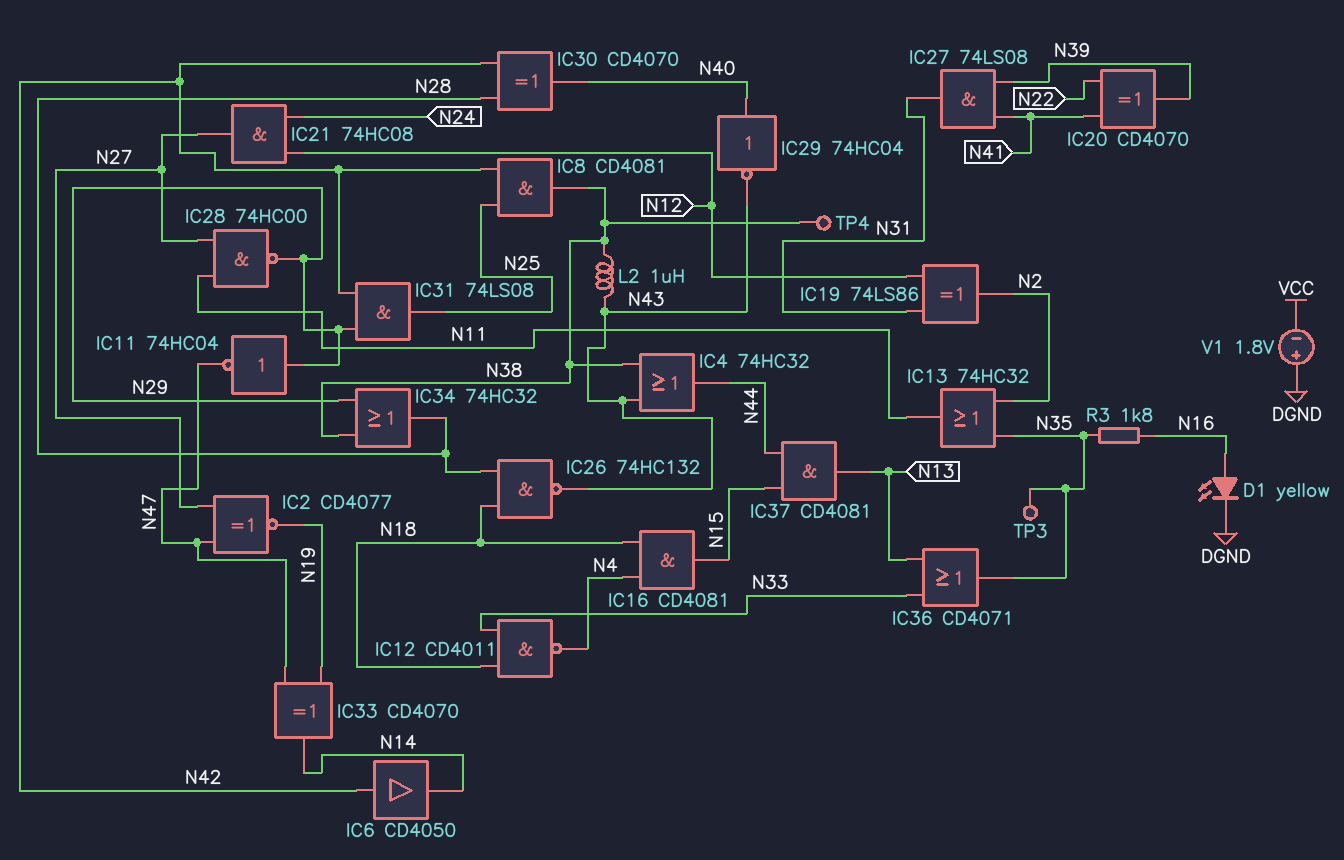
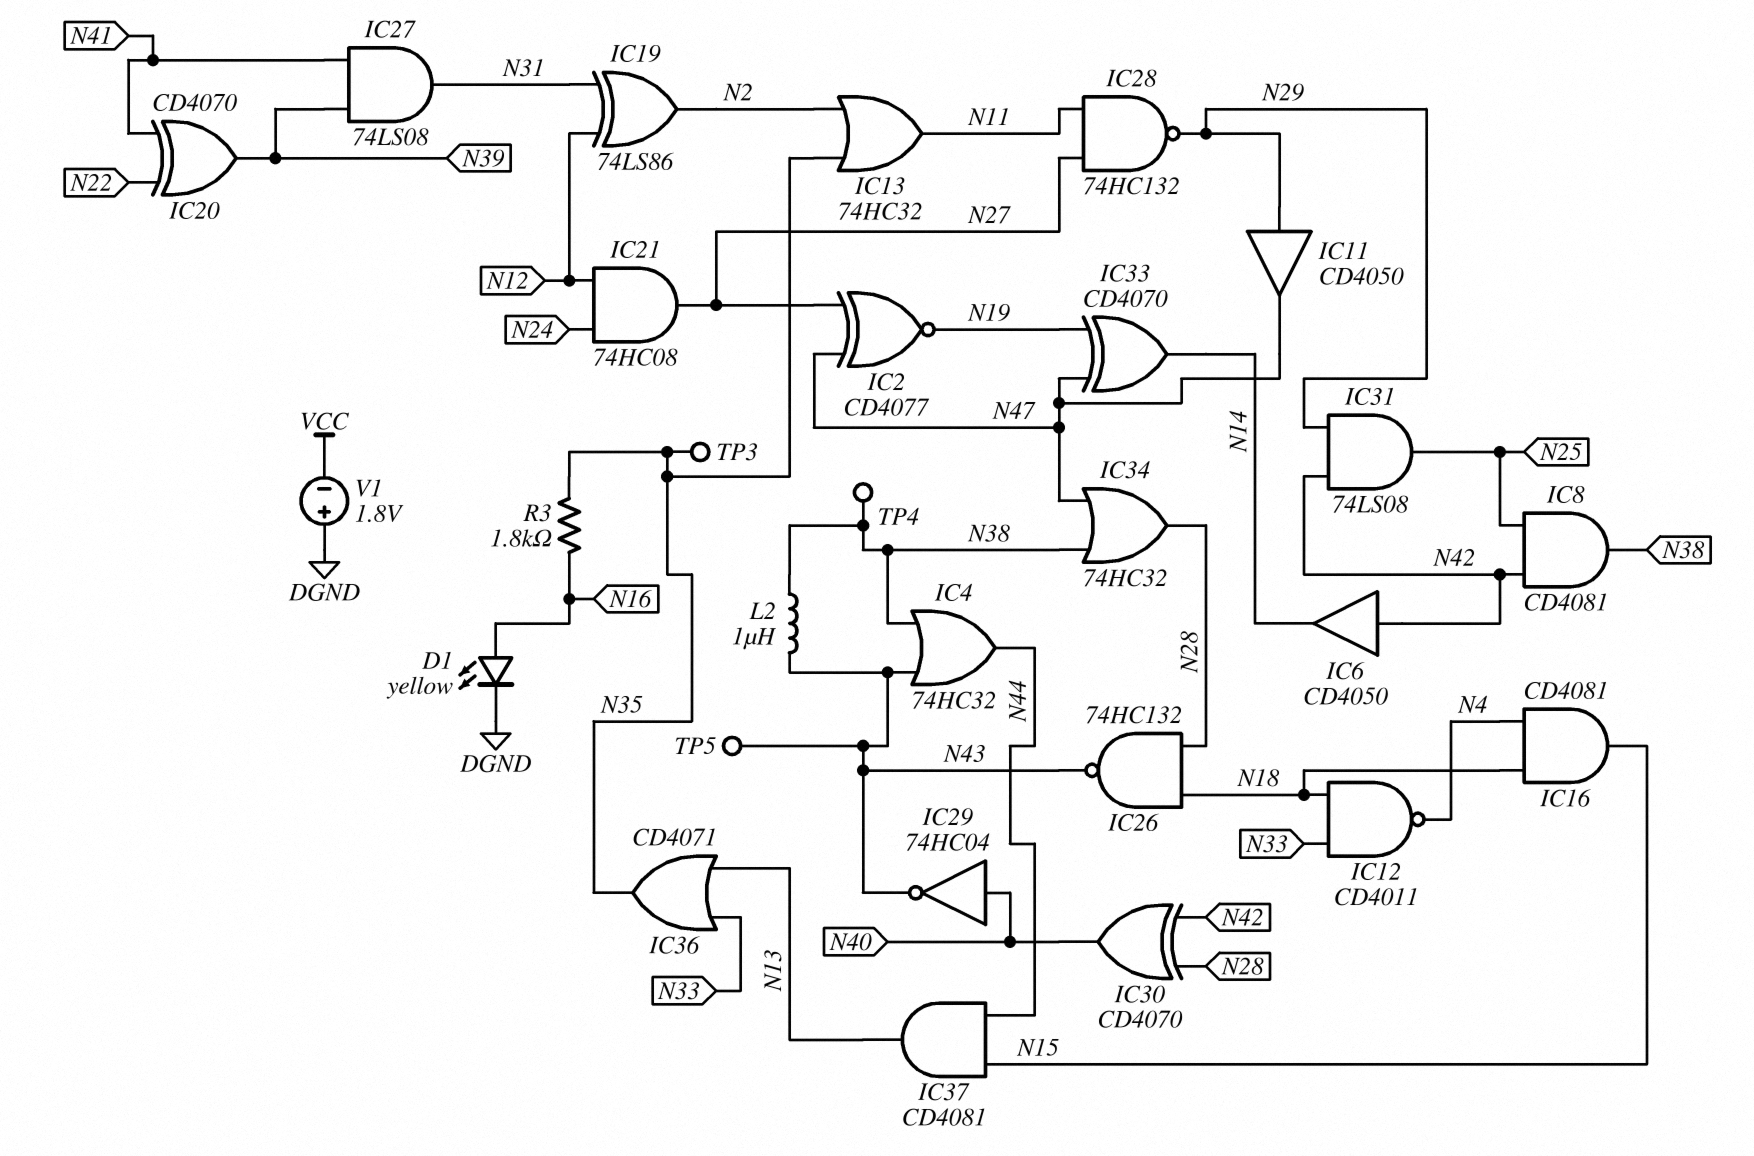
IC11: NOT 74HC04 (in N29, out N47) -> buffer CD4050 (in N29, out N47)
IC28: NAND 74HC00 (in N11, in N27, out N29) -> NAND 74HC132 (in N11, in N27, out N29)
IC34: OR 74HC32 (in N29, in N38, out N28) -> OR 74HC32 (in N38, in N47, out N28)
TP5: none -> test point (N43)

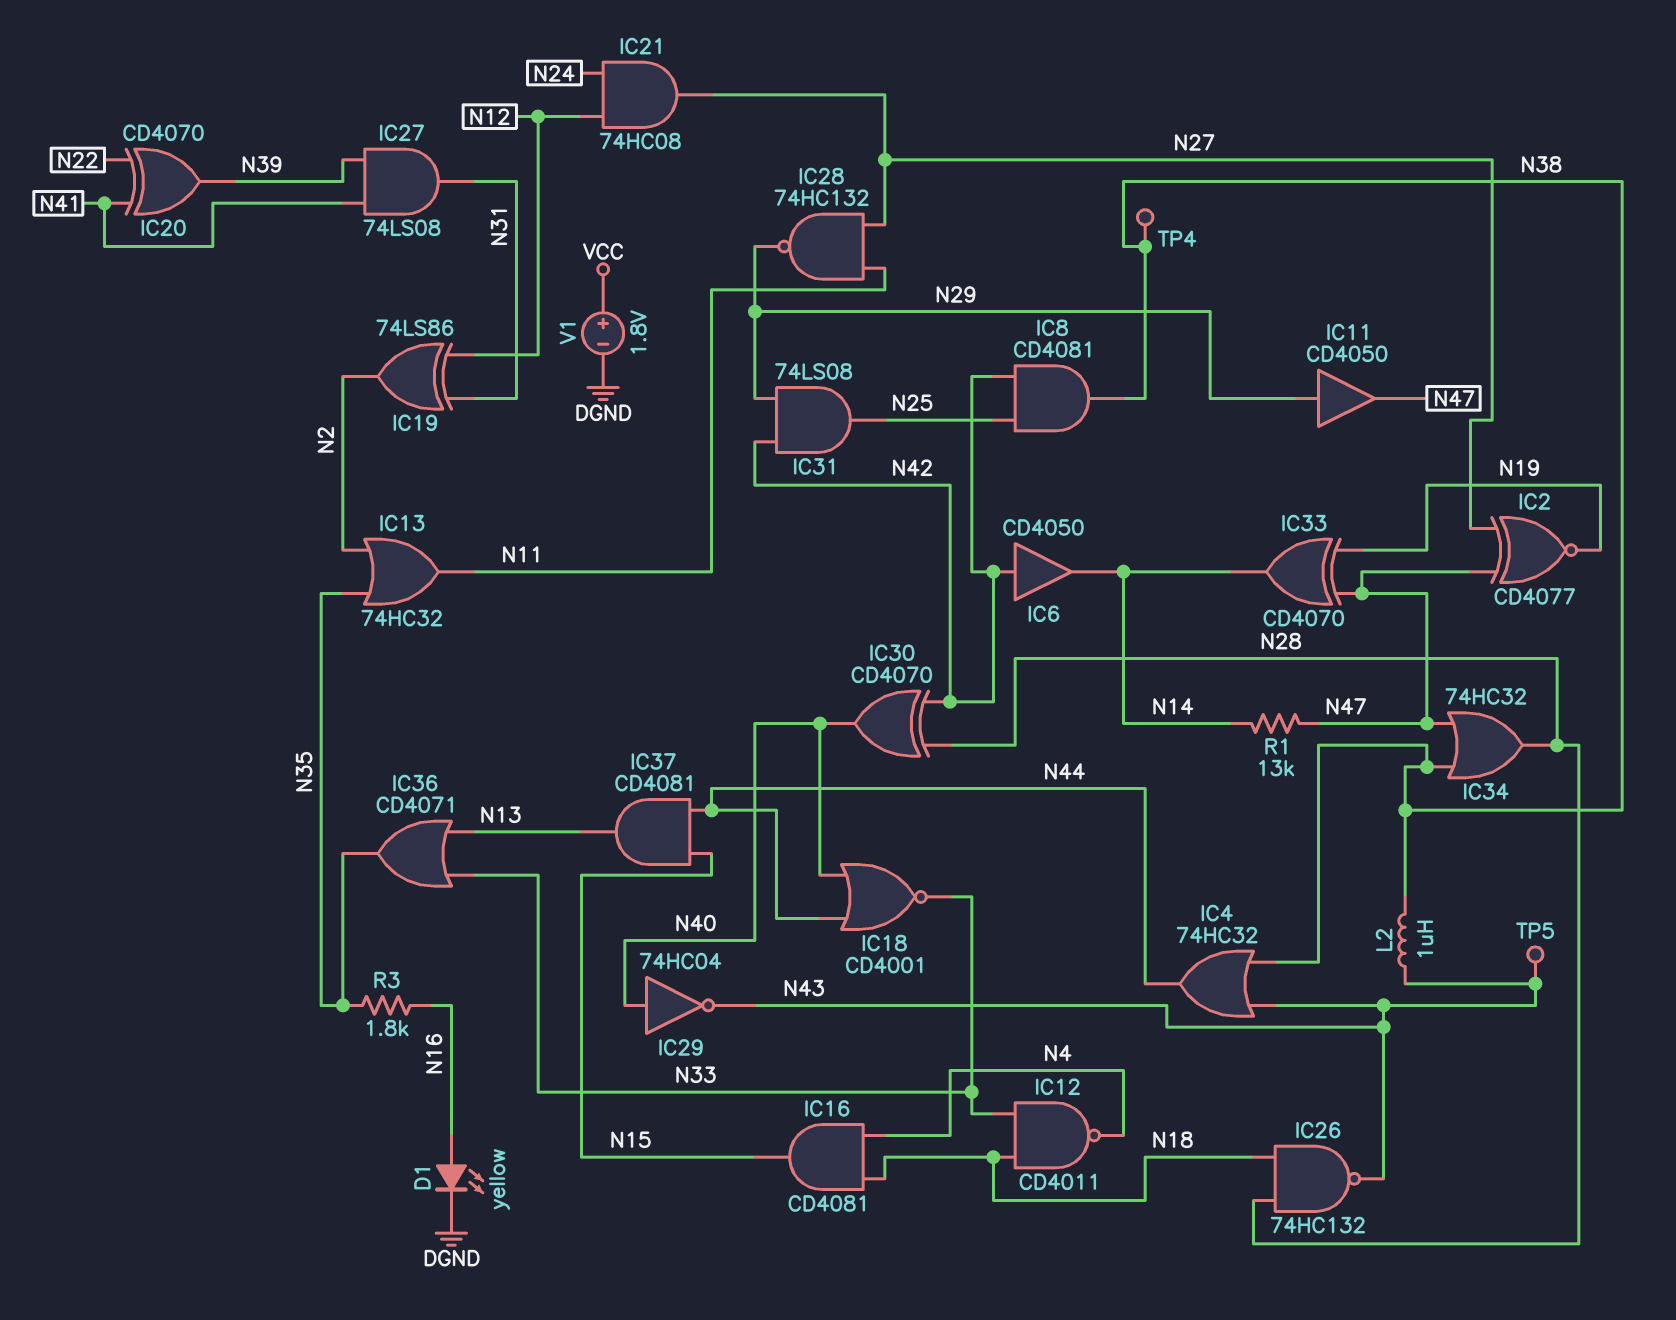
IC18: none -> NOR CD4001 (in N40, in N44, out N33)
R1: none -> 13k (N14, N47)
TP3: test point (N35) -> none
V1: 1.8V (plus DGND, minus VCC) -> 1.8V (plus VCC, minus DGND)

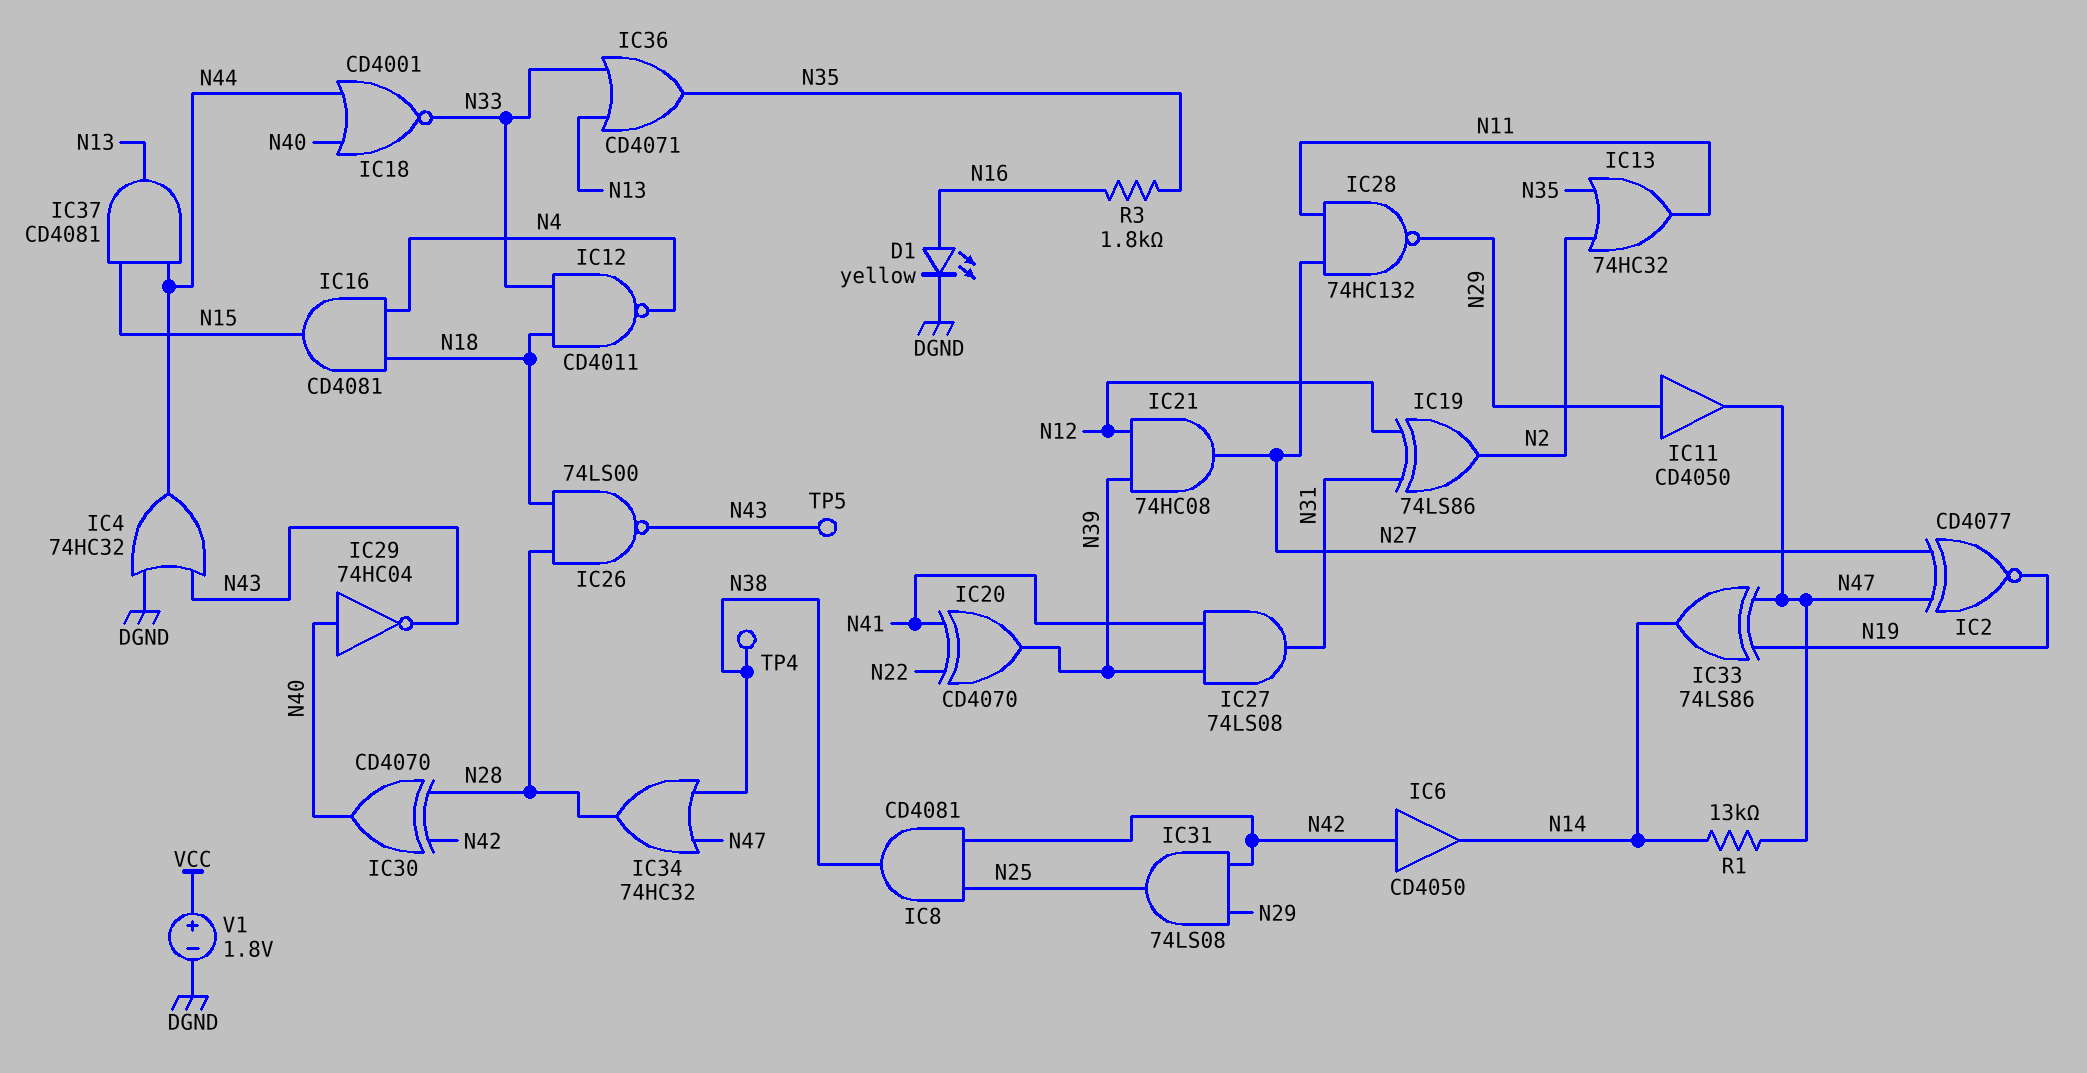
IC4: OR 74HC32 (in N38, in N43, out N44) -> OR 74HC32 (in DGND, in N43, out N44)
IC21: AND 74HC08 (in N12, in N24, out N27) -> AND 74HC08 (in N12, in N39, out N27)
IC26: NAND 74HC132 (in N18, in N28, out N43) -> NAND 74LS00 (in N18, in N28, out N43)
IC33: XOR CD4070 (in N19, in N47, out N14) -> XOR 74LS86 (in N19, in N47, out N14)
L2: 1uH (N38, N43) -> none

